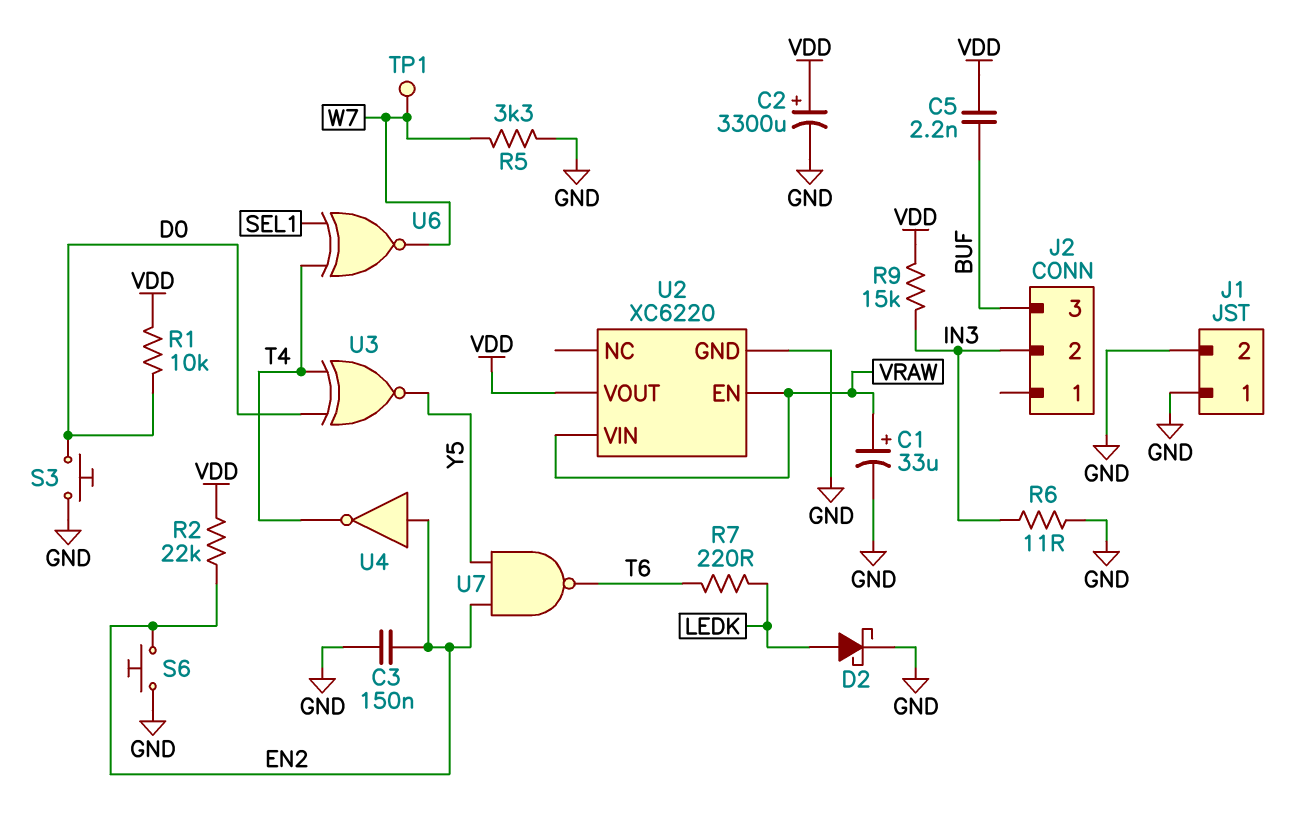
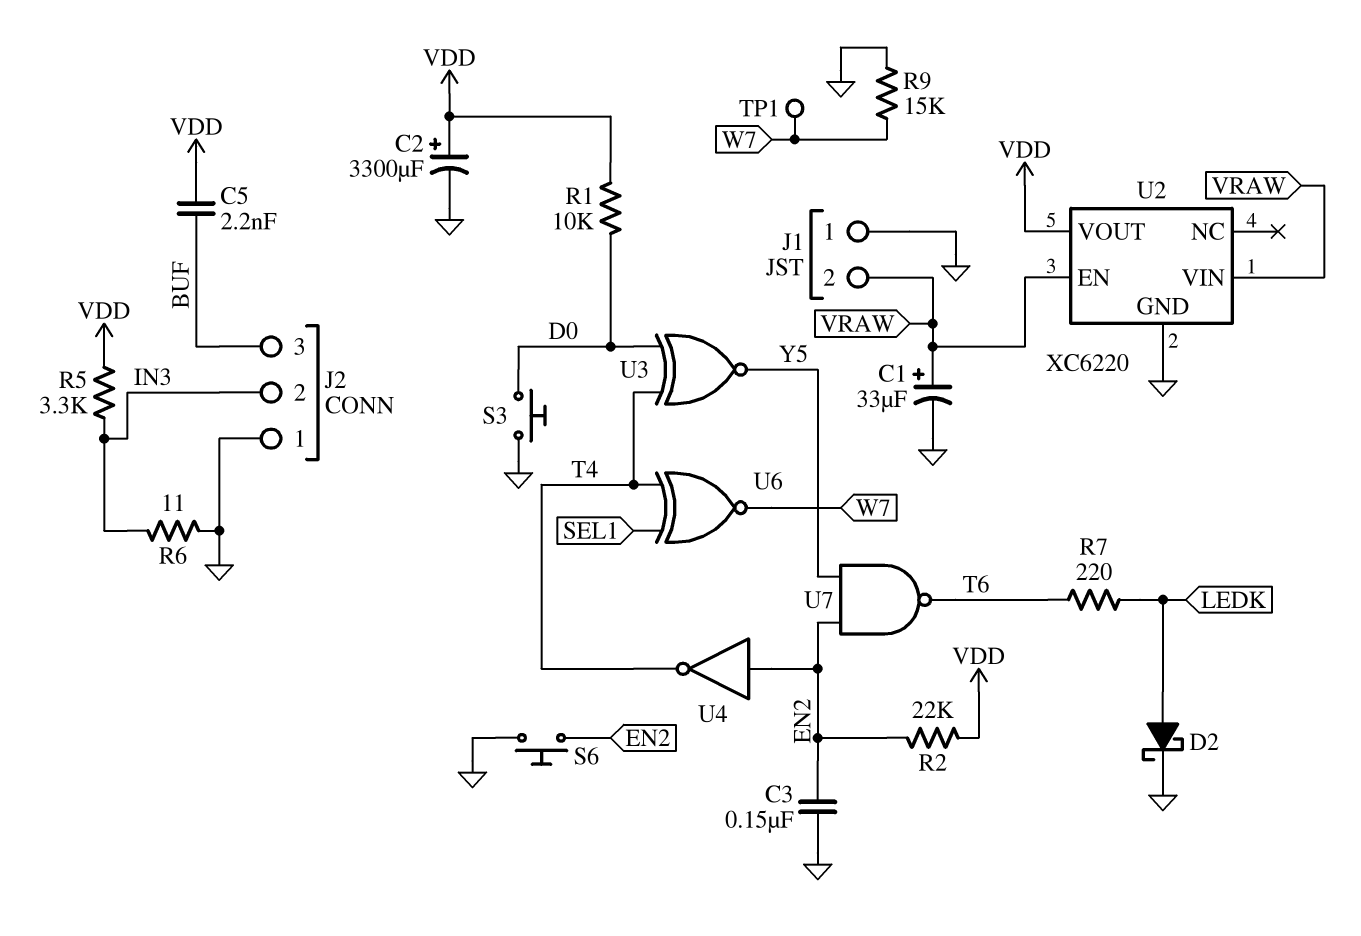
J1 pin 2: GND -> VRAW
J2 pin 1: none -> GND
R5: 3.3k (GND, W7) -> 3.3k (IN3, VDD)
R9: 15k (IN3, VDD) -> 15k (GND, W7)

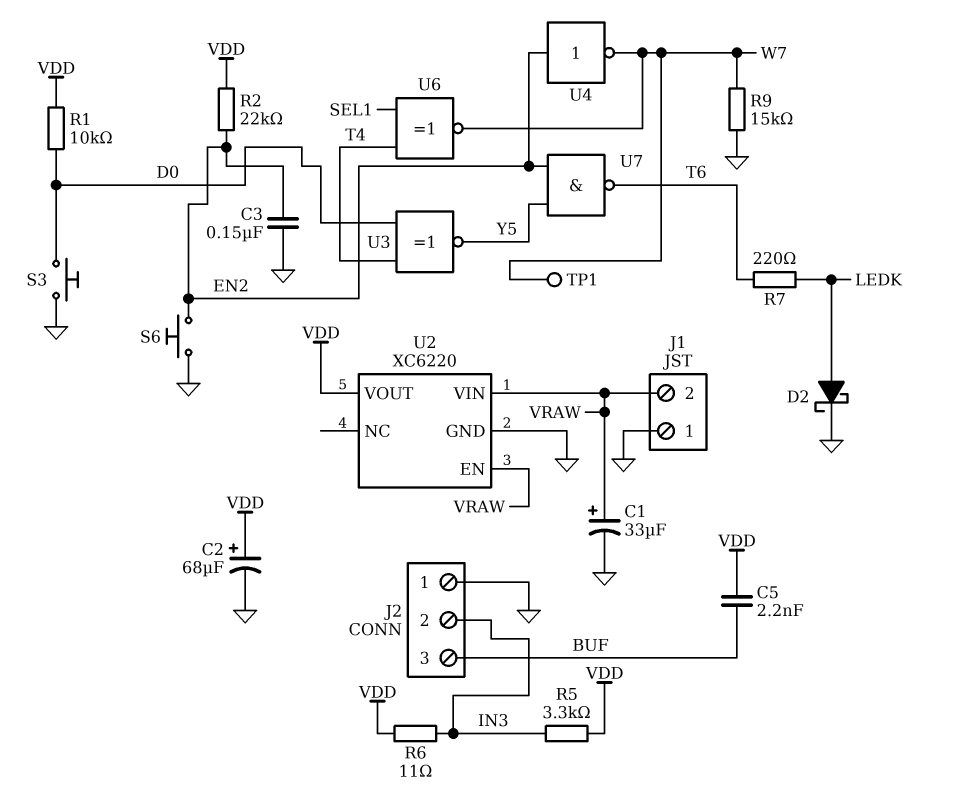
C2: 3300uF (plus VDD, minus GND) -> 68uF (plus VDD, minus GND)
R6: 11 (GND, IN3) -> 11 (IN3, VDD)
U4: NOT (in EN2, out T4) -> NOT (in EN2, out W7)

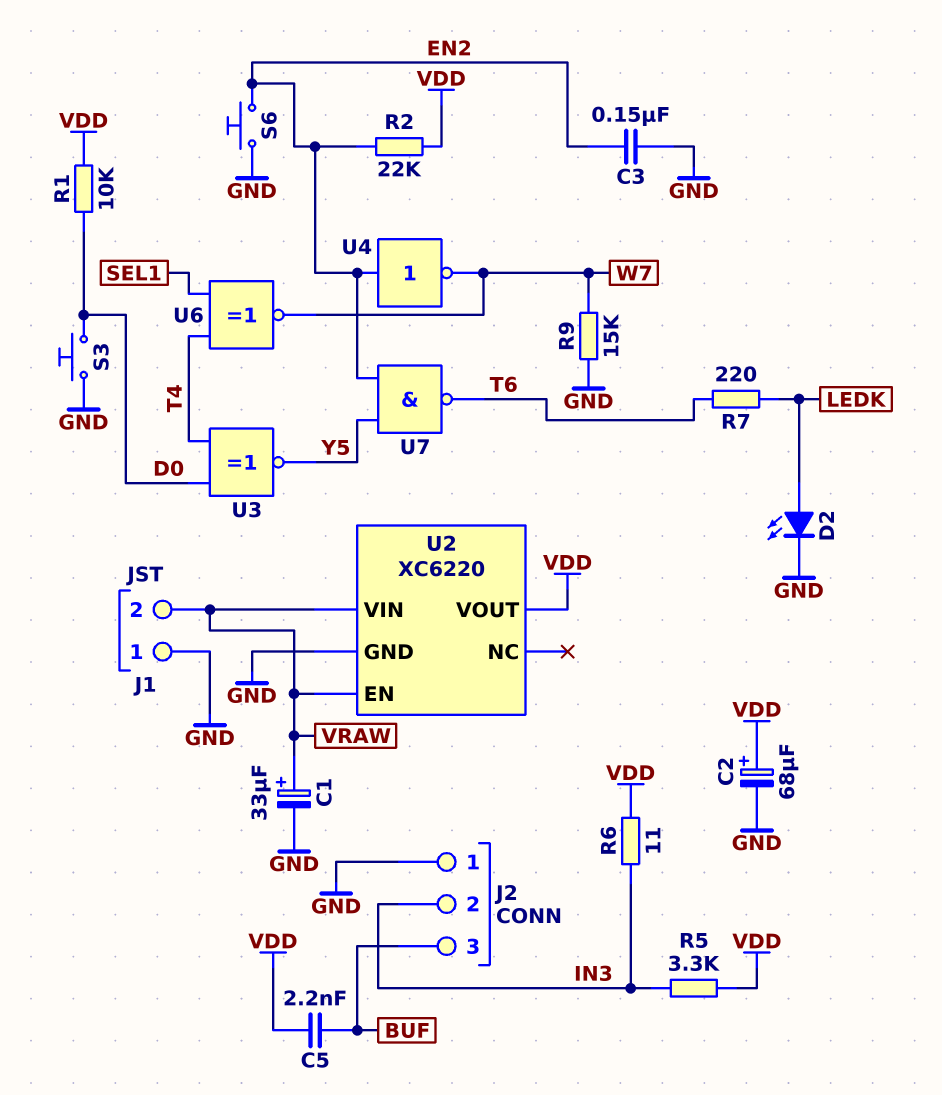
D2: schottky (A LEDK, K GND) -> LED (A LEDK, K GND)
TP1: test point (W7) -> none

